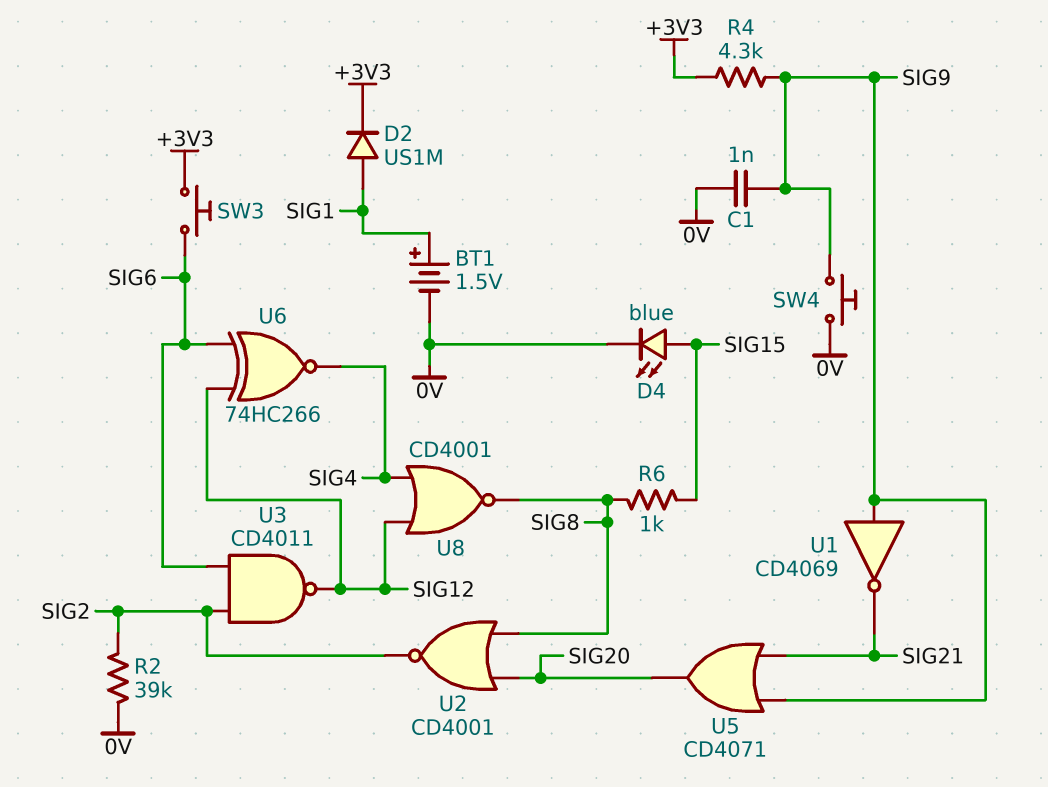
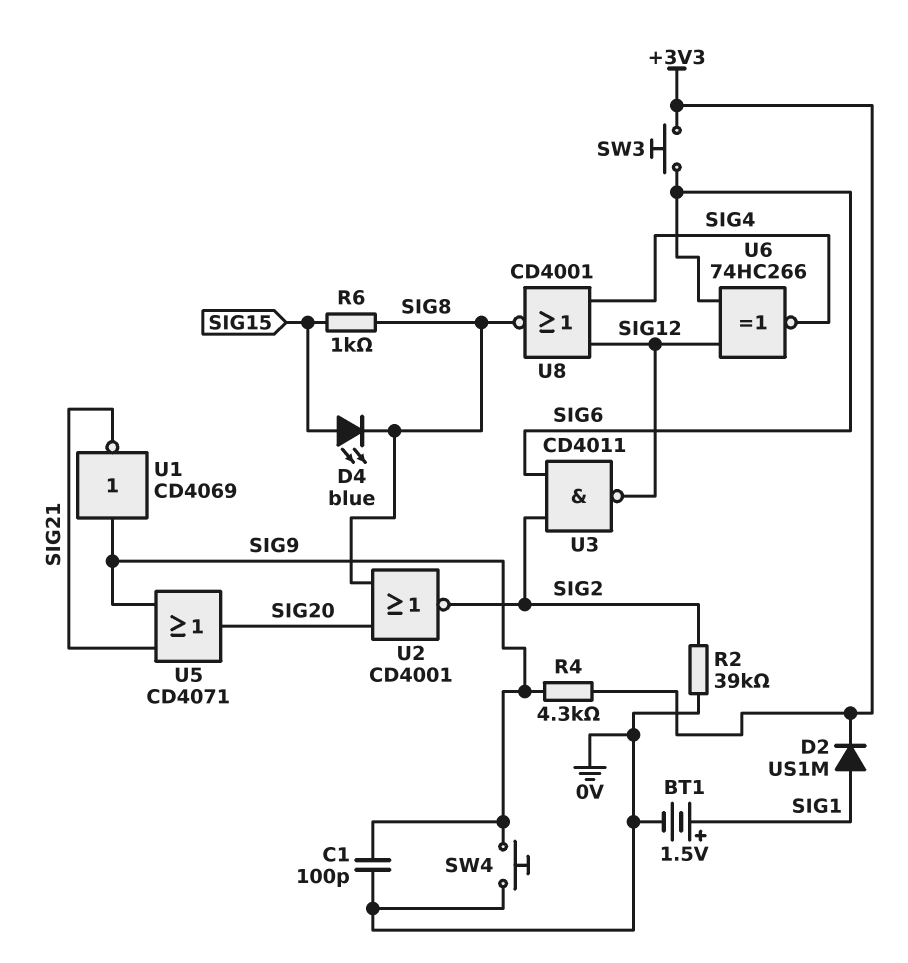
C1: 1nF (0V, SIG9) -> 100pF (0V, SIG9)
D4: LED blue (A SIG15, K 0V) -> LED blue (A SIG15, K SIG8)

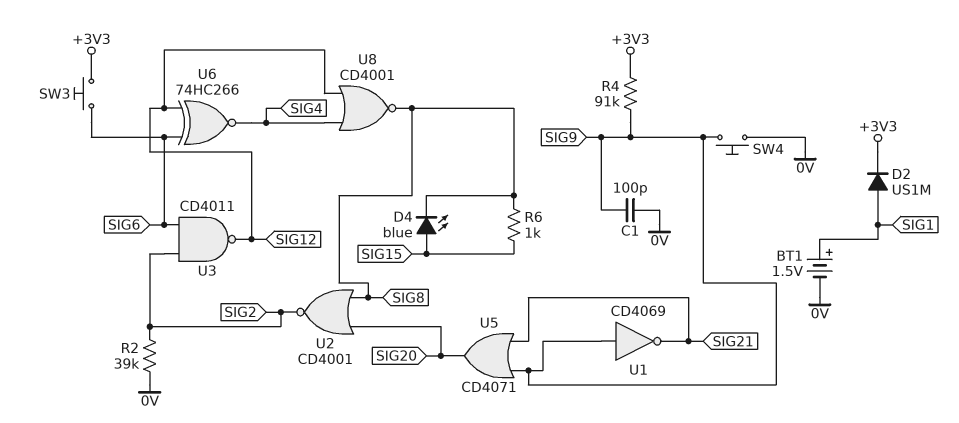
R4: 4.3k (+3V3, SIG9) -> 91k (+3V3, SIG9)

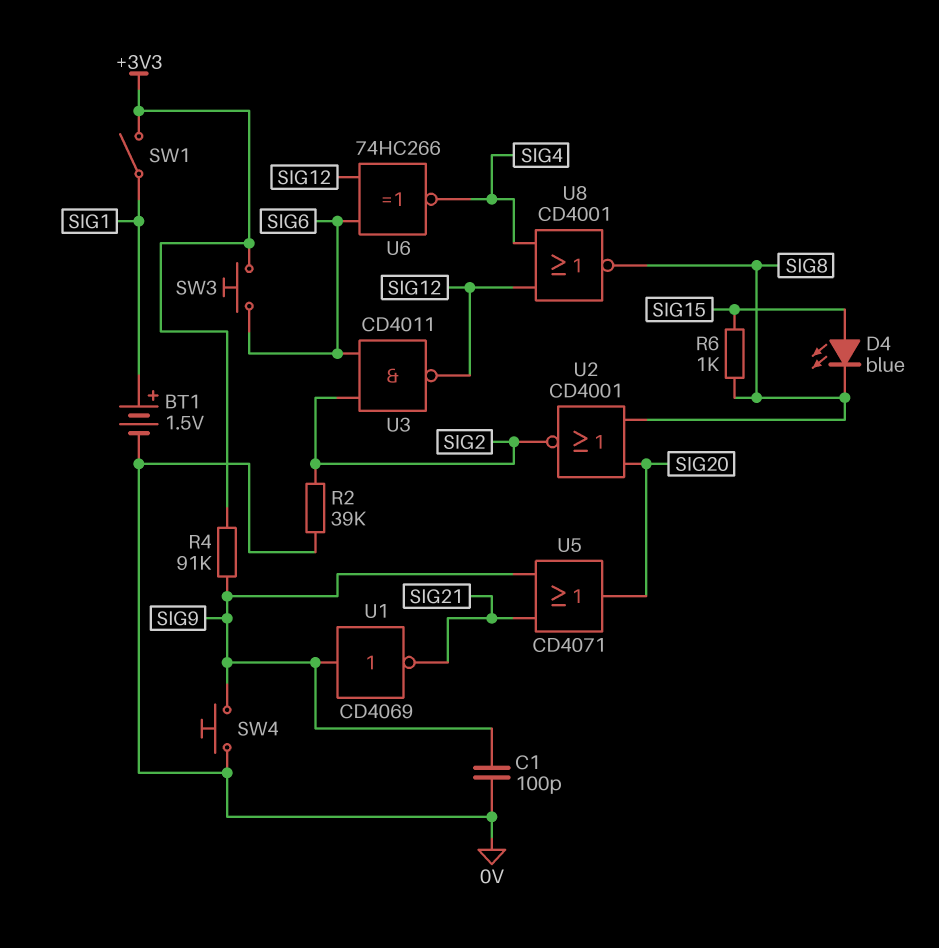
D2: diode US1M (A SIG1, K +3V3) -> none
SW1: none -> switch (+3V3, SIG1)

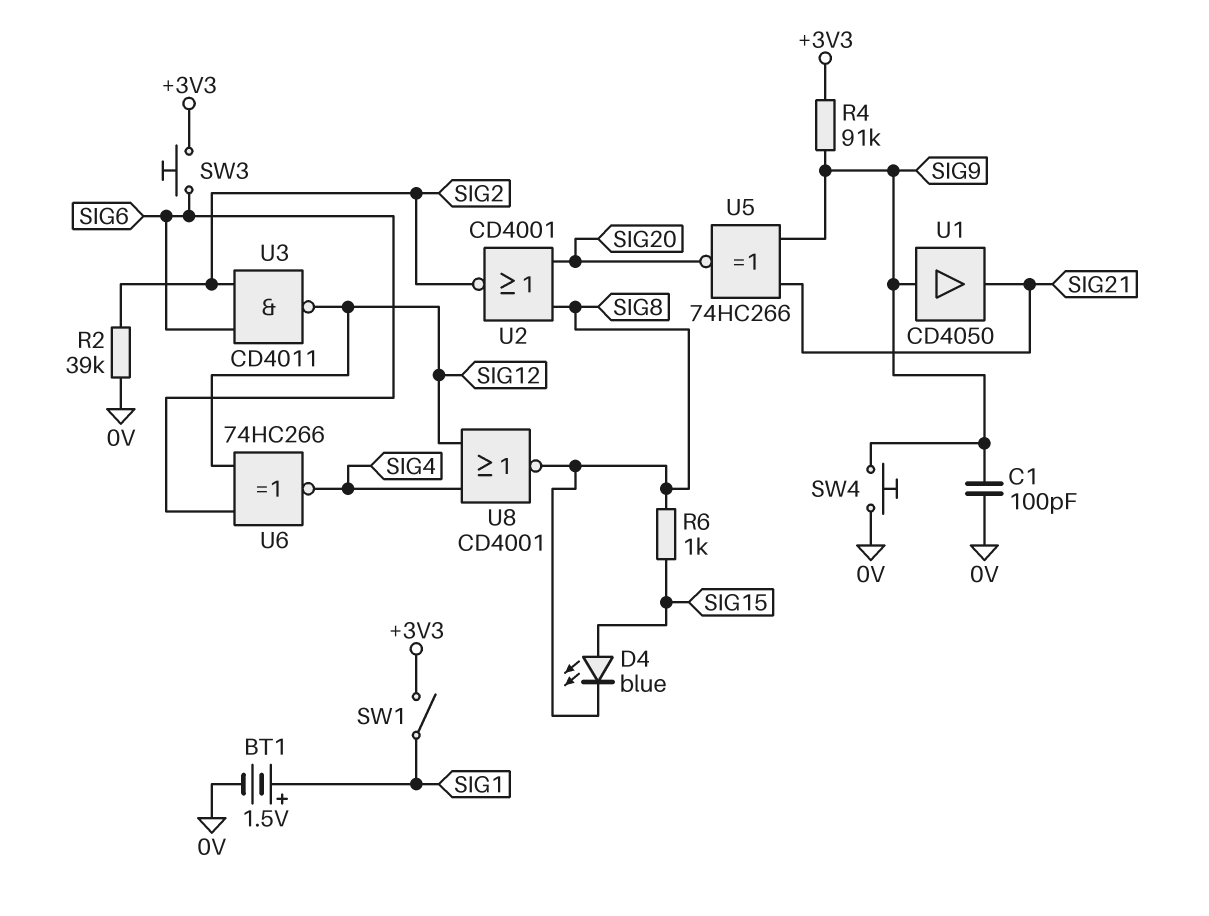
U1: NOT CD4069 (in SIG9, out SIG21) -> buffer CD4050 (in SIG9, out SIG21)
U5: OR CD4071 (in SIG9, in SIG21, out SIG20) -> XNOR 74HC266 (in SIG9, in SIG21, out SIG20)

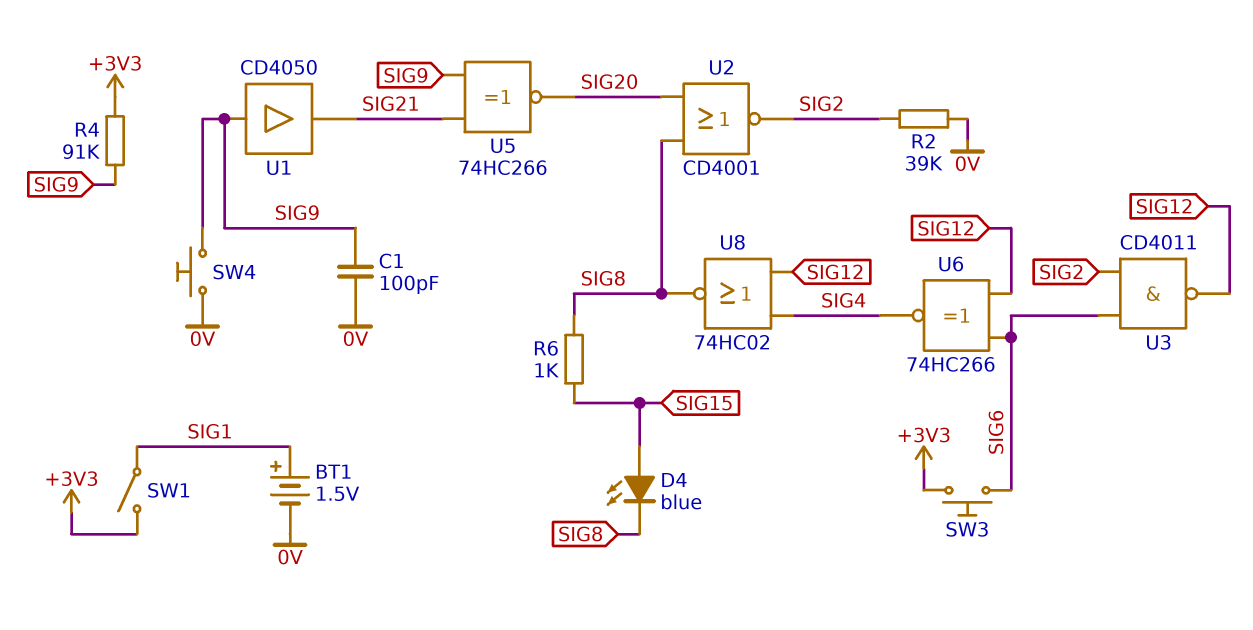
U8: NOR CD4001 (in SIG4, in SIG12, out SIG8) -> NOR 74HC02 (in SIG4, in SIG12, out SIG8)

